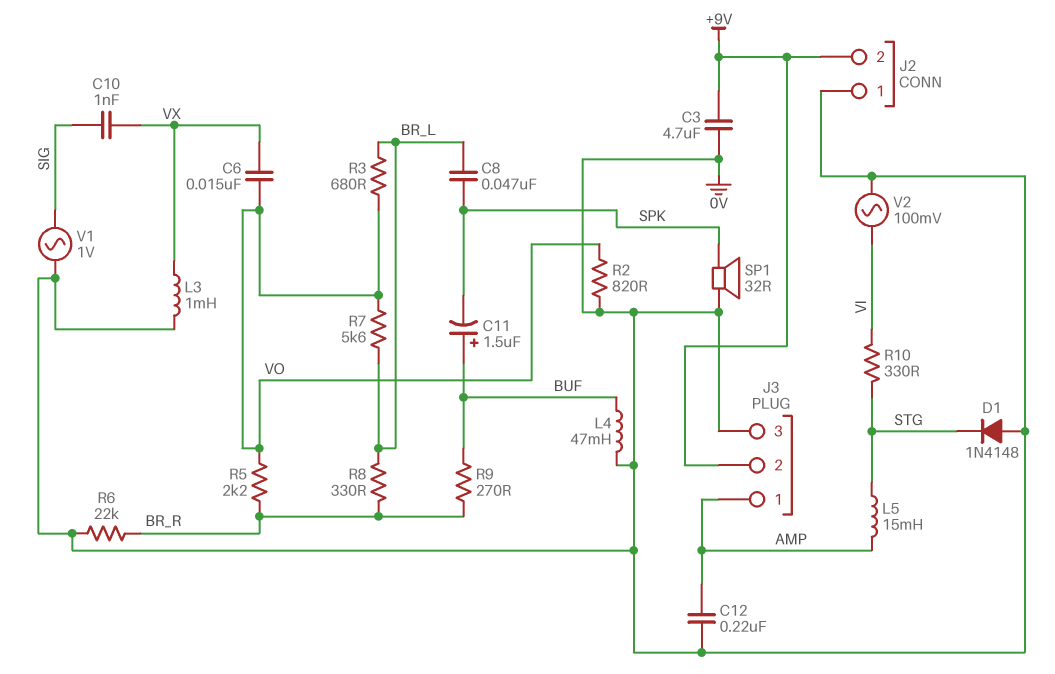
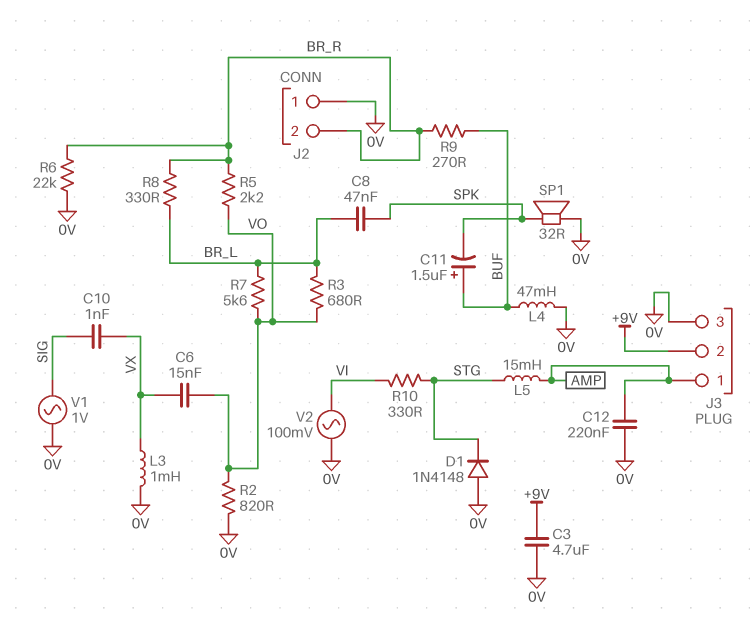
J2 pin 2: +9V -> BR_R

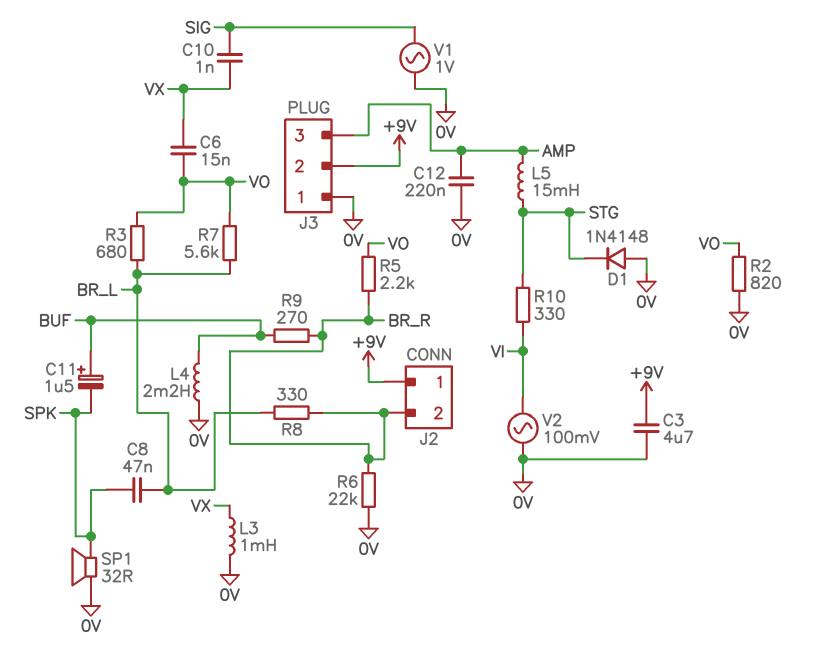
J2 pin 1: 0V -> +9V
J3 pin 1: AMP -> 0V
J3 pin 3: 0V -> AMP
L4: 47mH (0V, BUF) -> 2.2mH (0V, BUF)

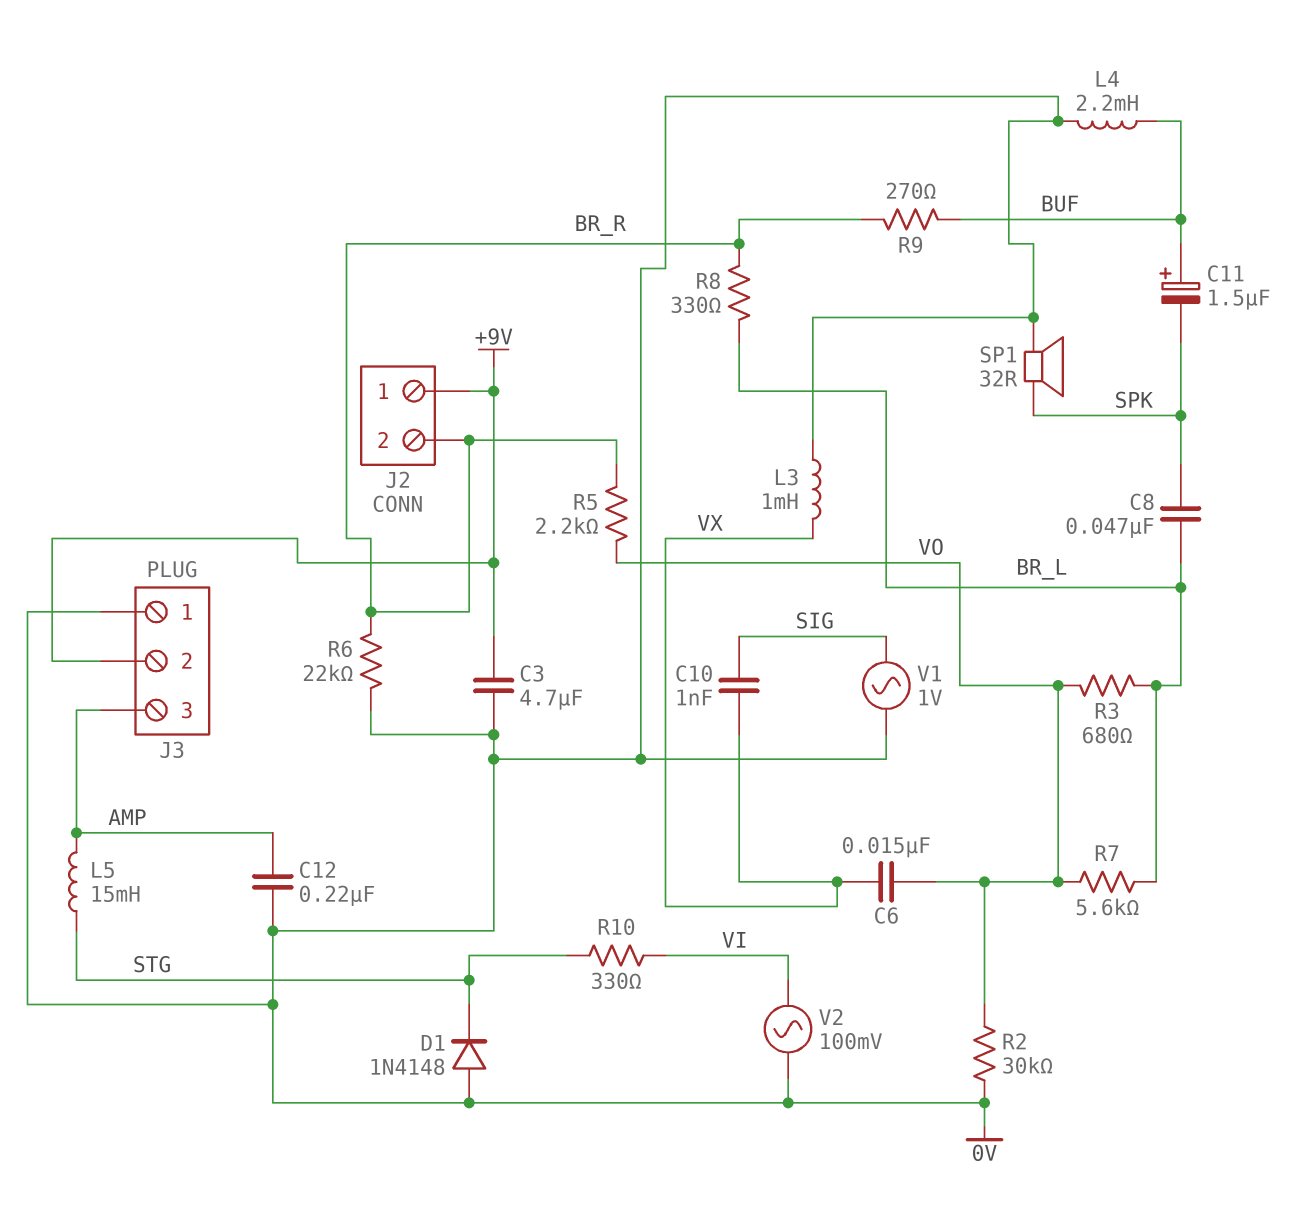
R2: 820 (0V, VO) -> 30k (0V, VO)

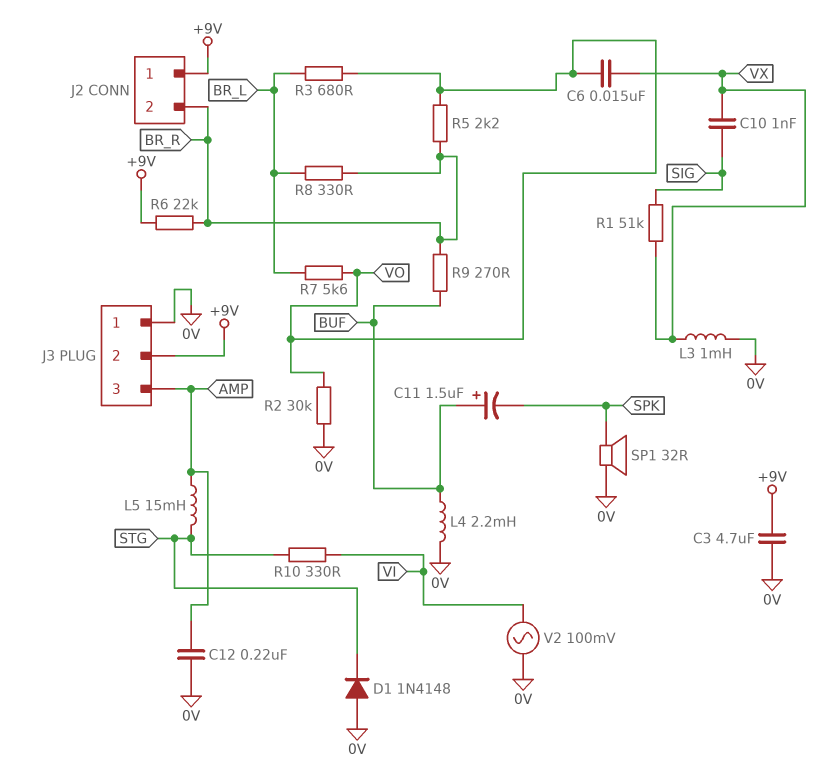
C8: 47nF (BR_L, SPK) -> none
R1: none -> 51k (SIG, VX)
R6: 22k (0V, BR_R) -> 22k (+9V, BR_R)
V1: AC 1V (0V, SIG) -> none

